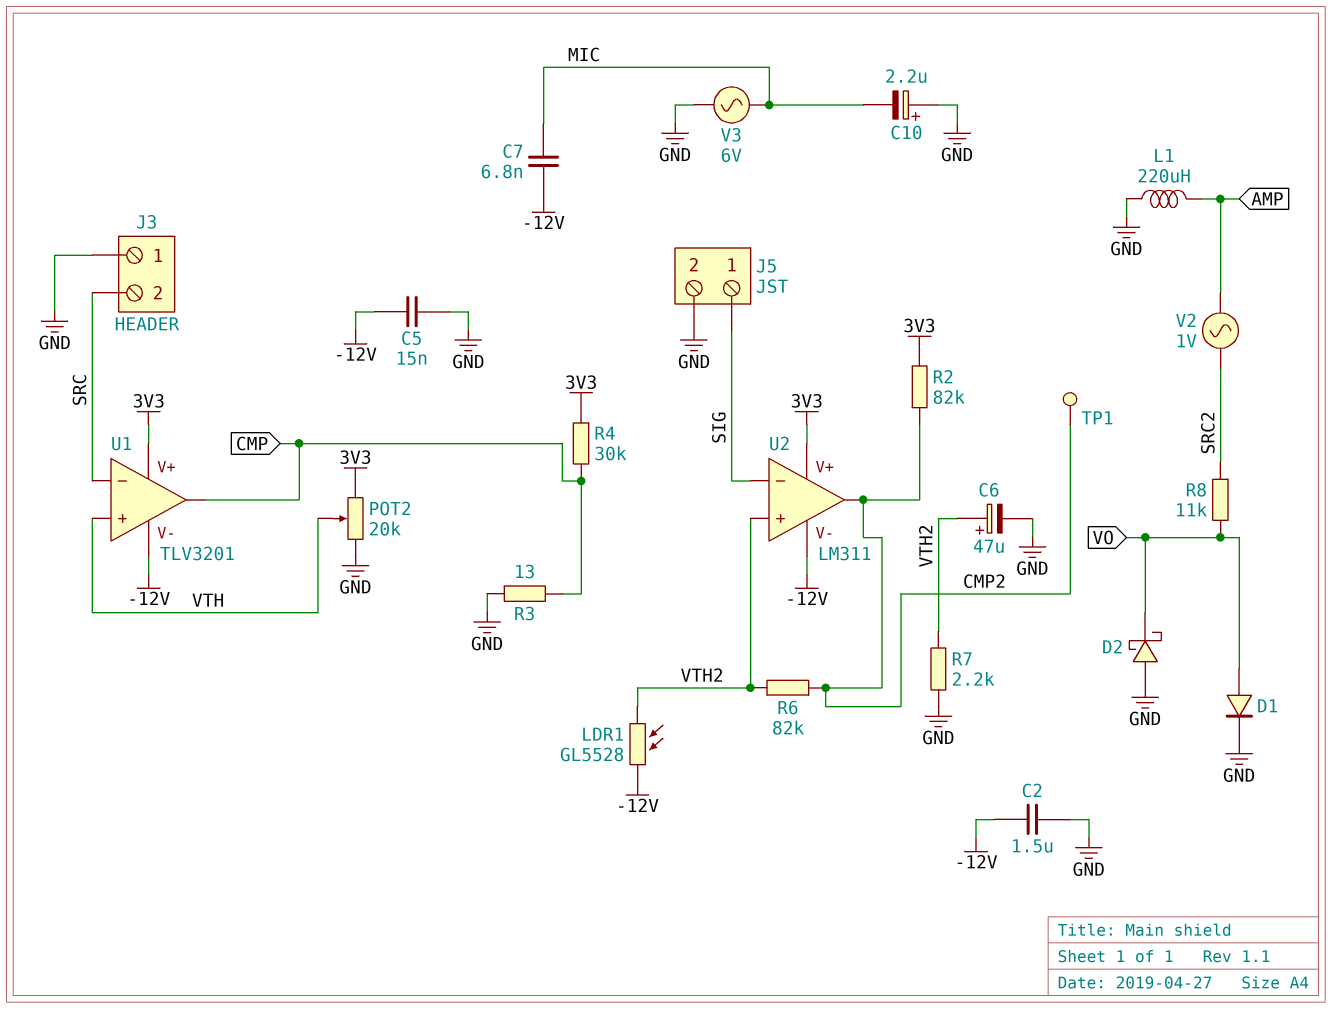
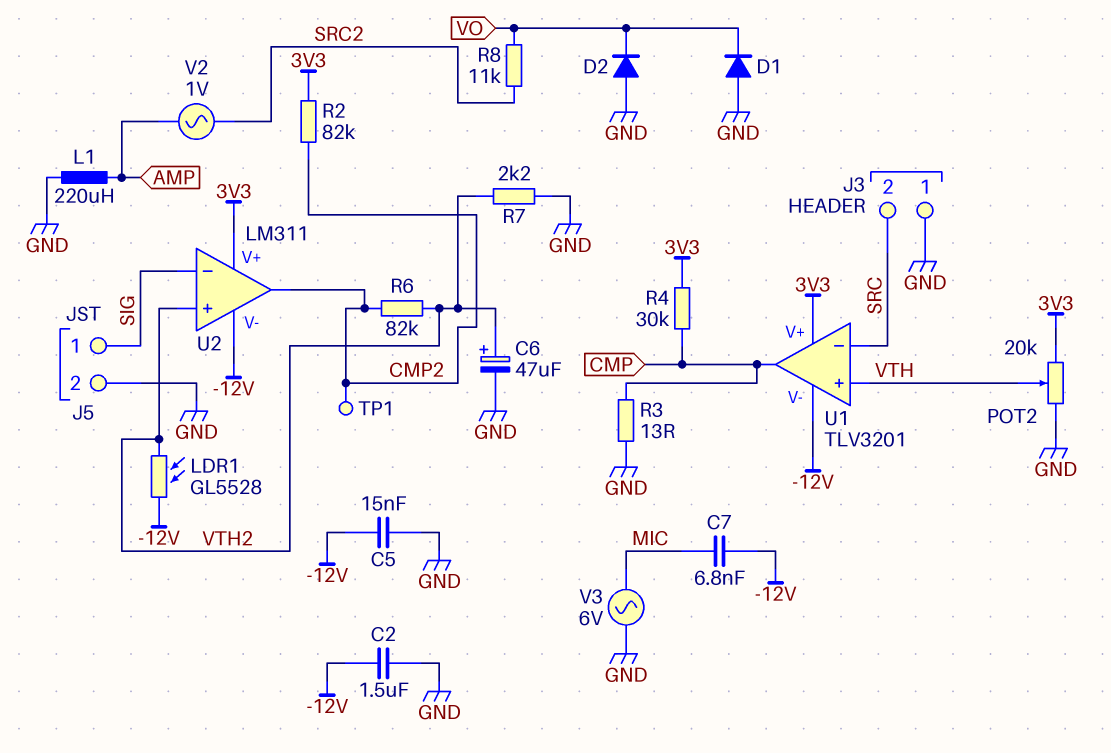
C10: 2.2uF (plus GND, minus MIC) -> none
D1: diode (A VO, K GND) -> diode (A GND, K VO)
D2: schottky (A GND, K VO) -> diode (A GND, K VO)

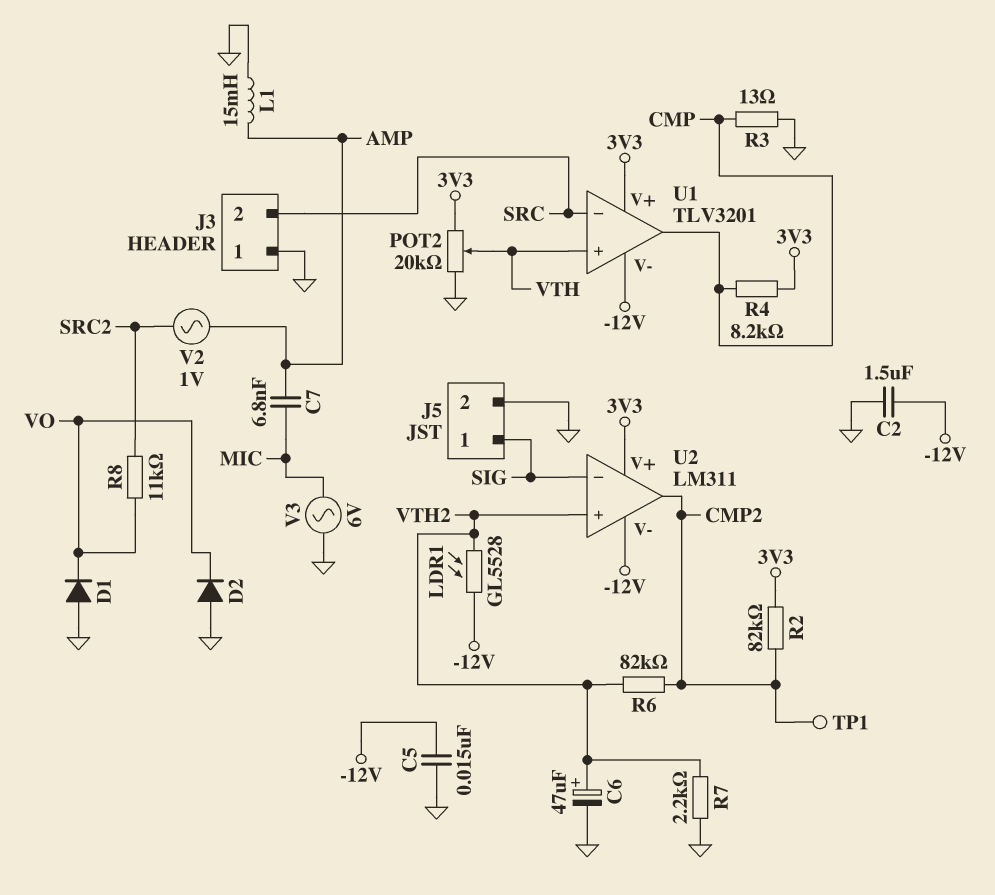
C7: 6.8nF (-12V, MIC) -> 6.8nF (AMP, MIC)
L1: 220uH (AMP, GND) -> 15mH (AMP, GND)
R4: 30k (3V3, CMP) -> 8.2k (3V3, CMP)

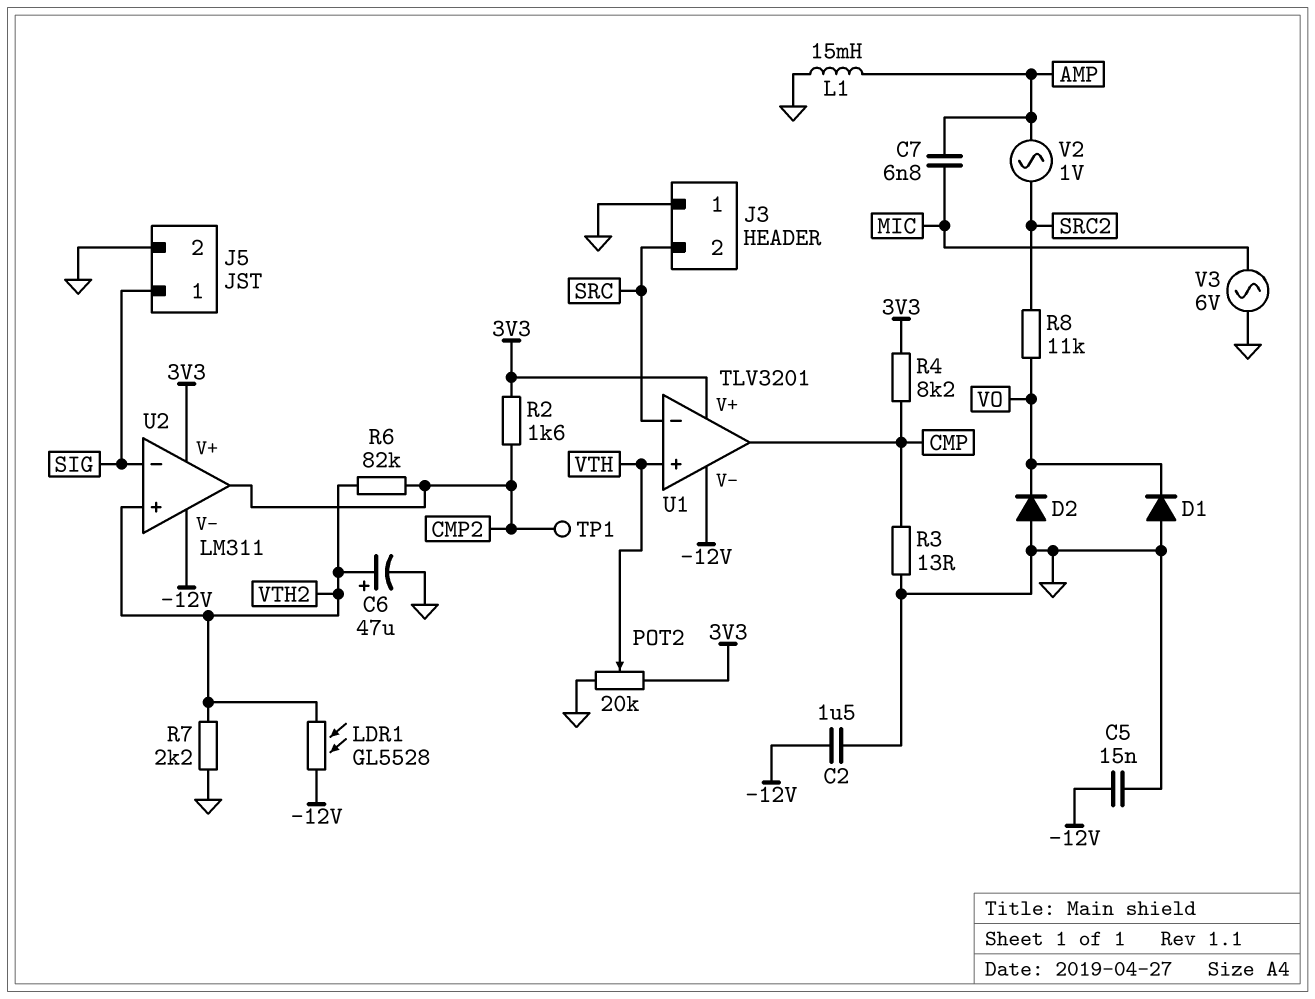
R2: 82k (3V3, CMP2) -> 1.6k (3V3, CMP2)

